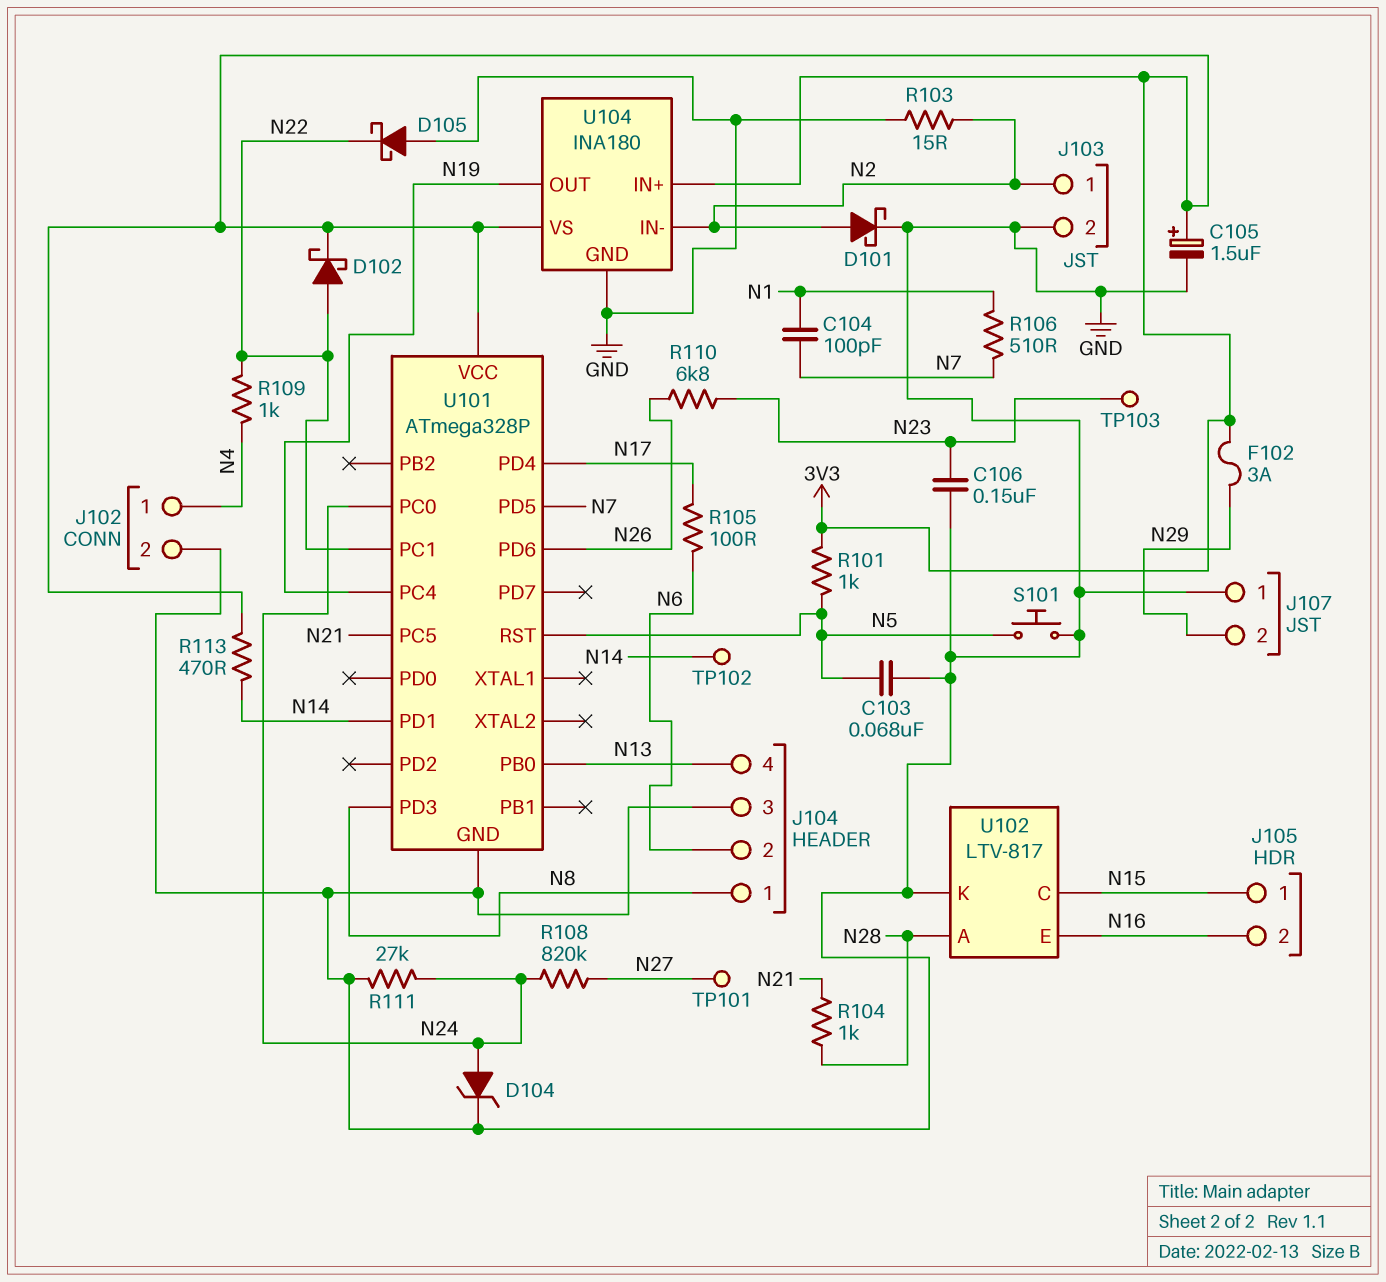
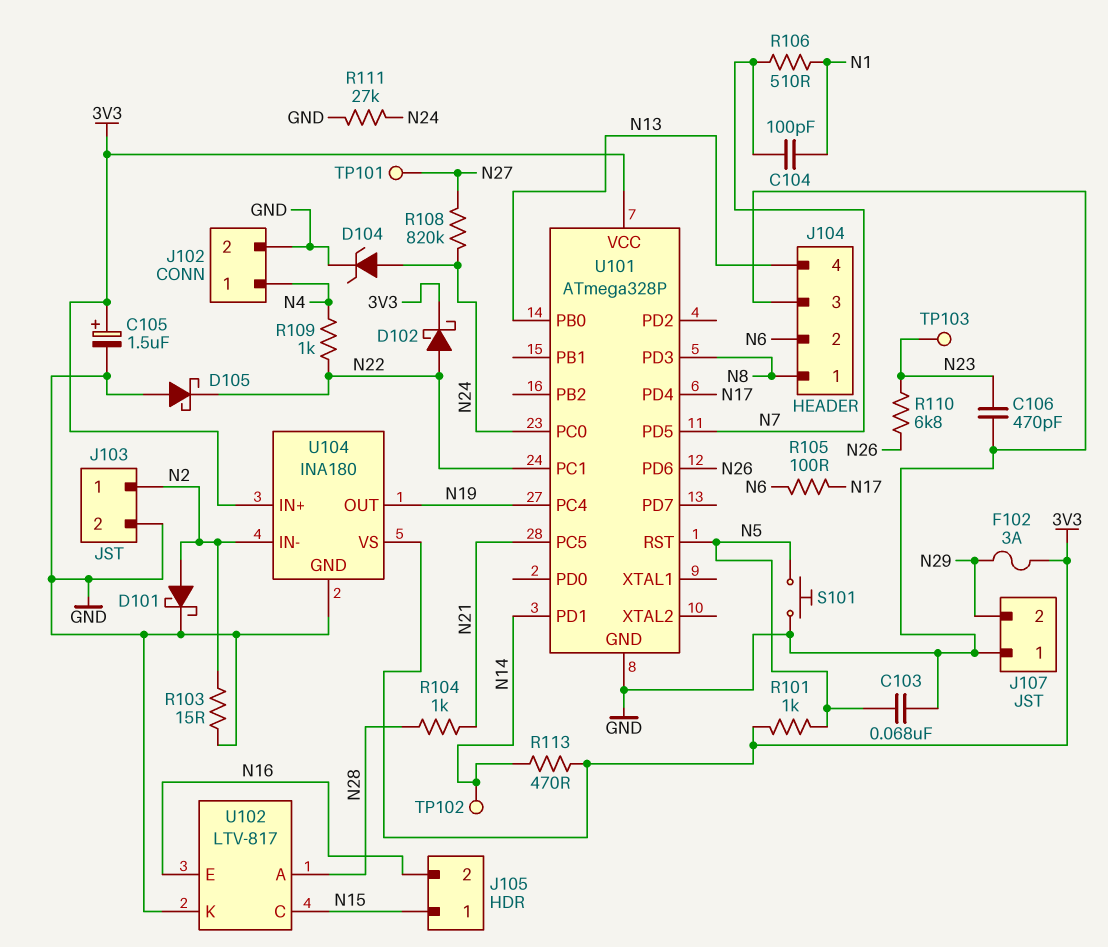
C106: 150nF (GND, N23) -> 470pF (GND, N23)

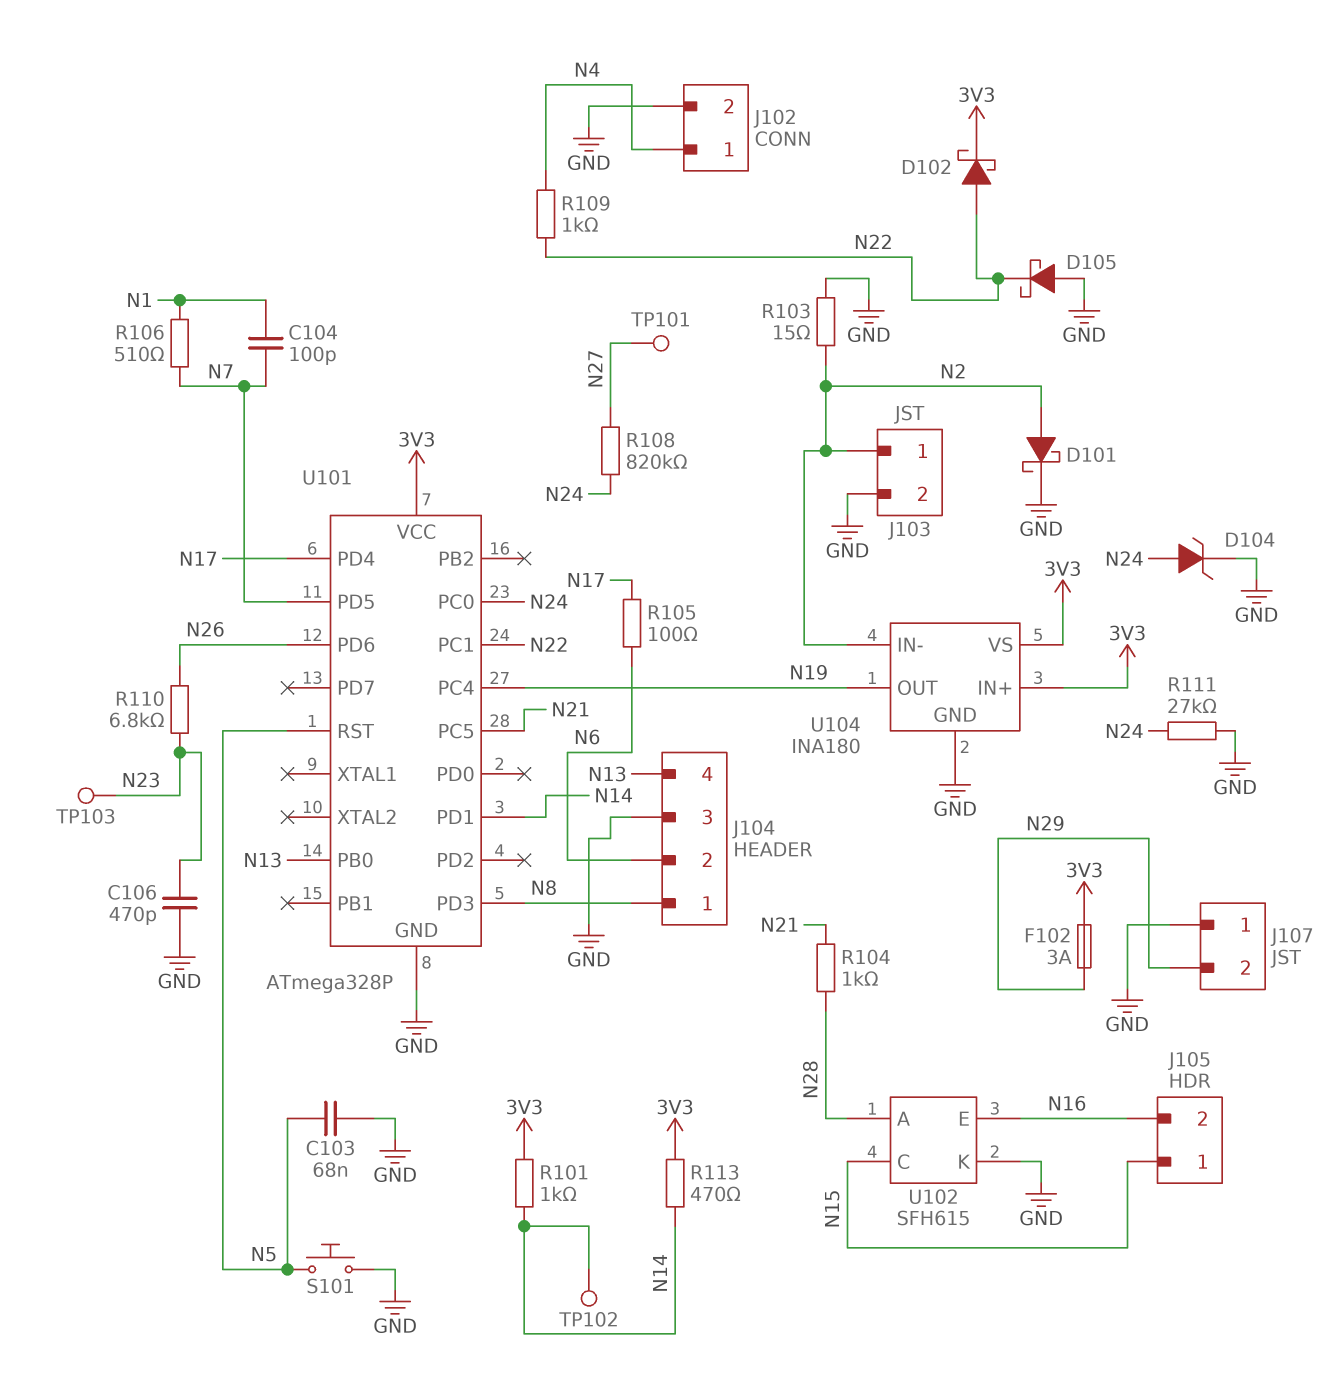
C105: 1.5uF (plus 3V3, minus GND) -> none
R101: 1k (3V3, N5) -> 1k (3V3, N14)
U102: LTV-817 -> SFH615

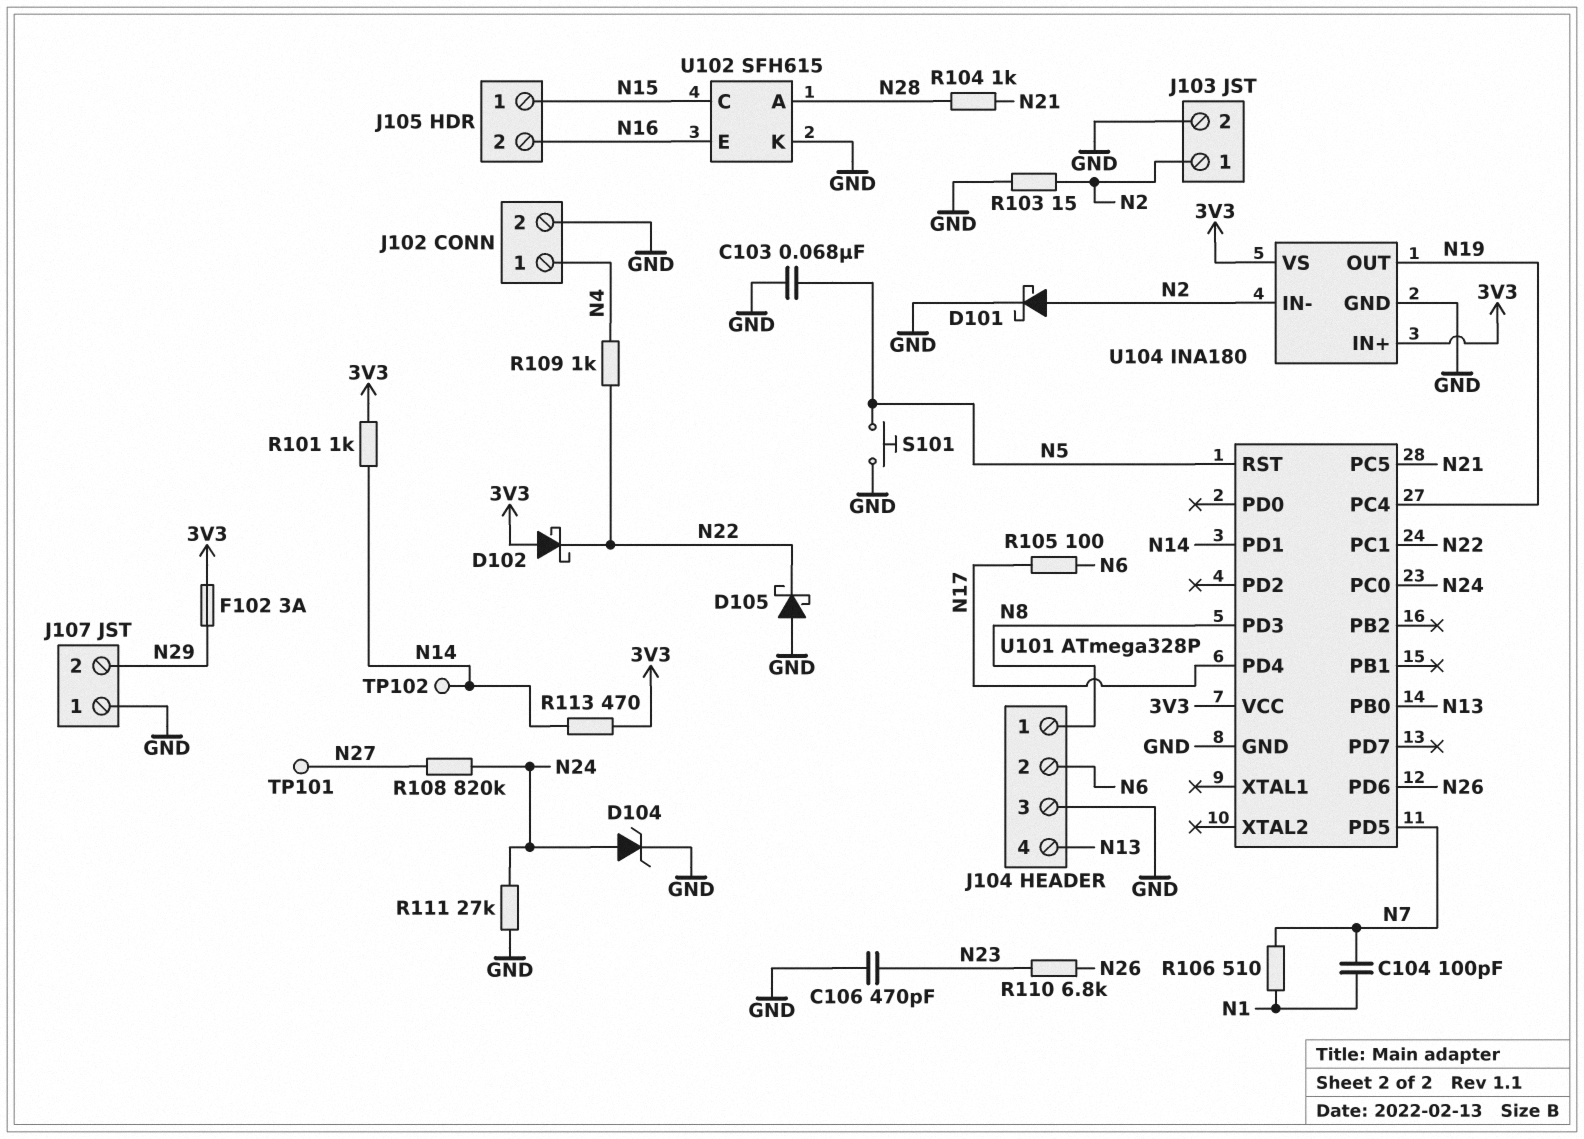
D102: schottky (A N22, K 3V3) -> schottky (A 3V3, K N22)
TP103: test point (N23) -> none

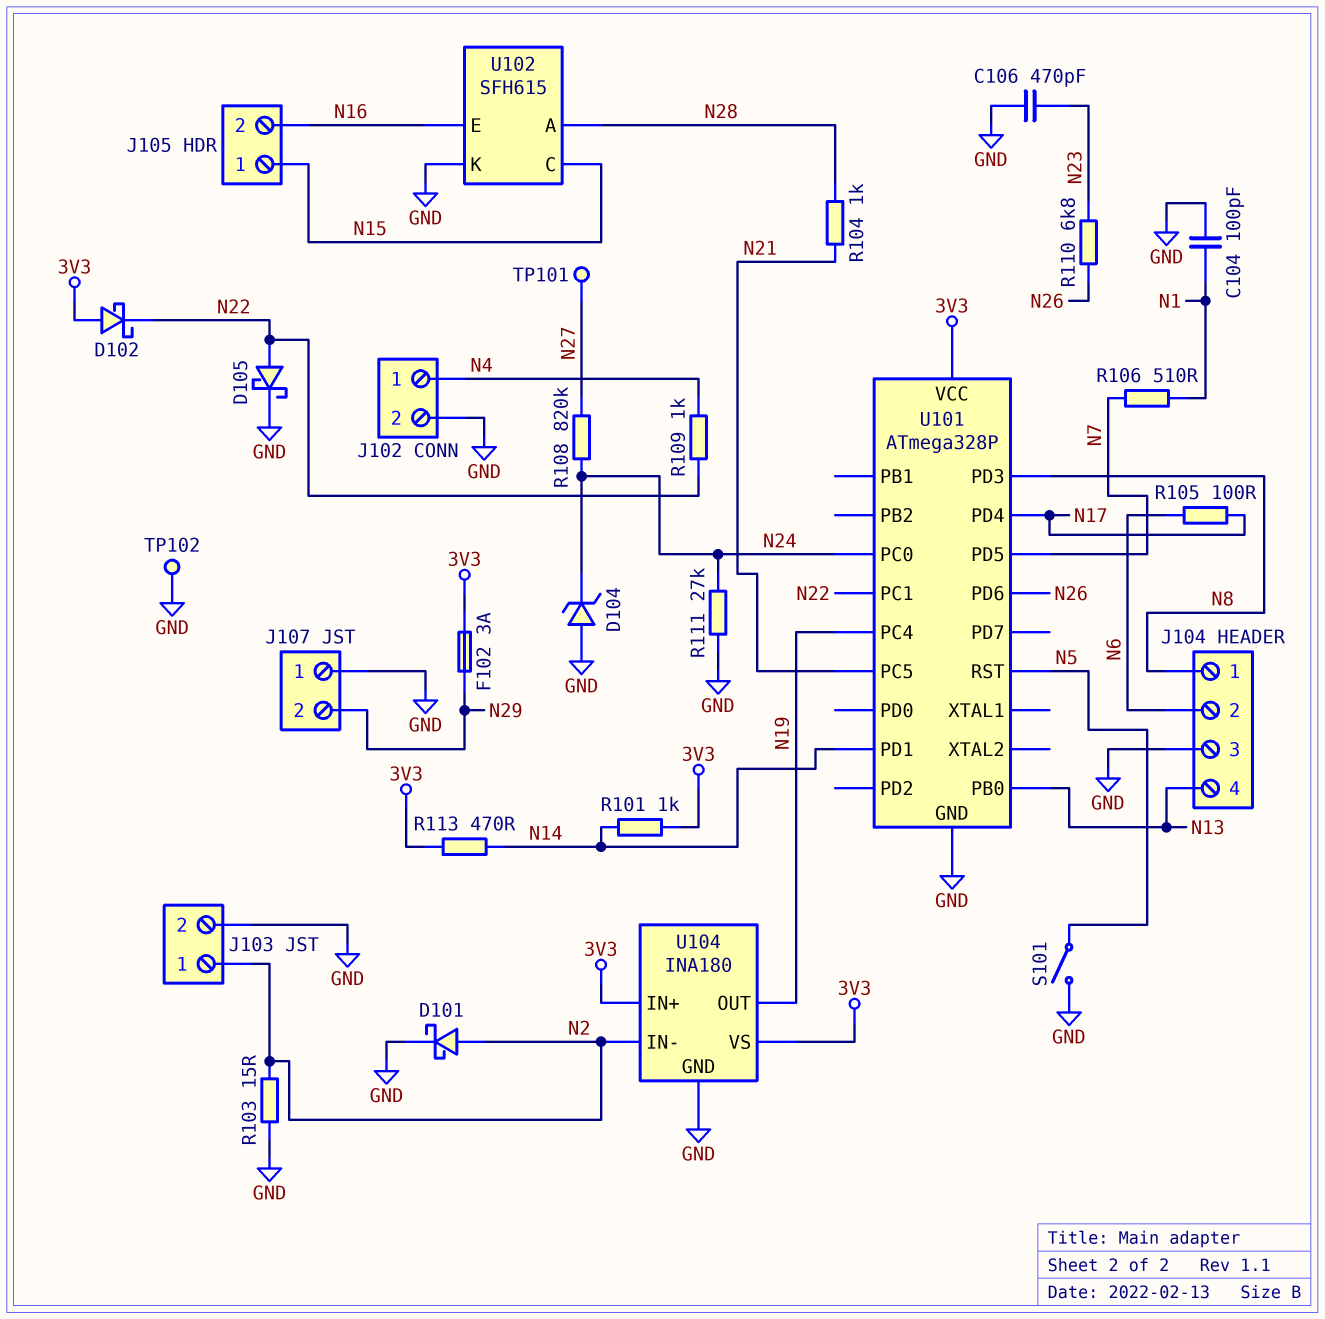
C103: 68nF (GND, N5) -> none
C104: 100pF (N1, N7) -> 100pF (GND, N1)
D104: zener (A N24, K GND) -> zener (A GND, K N24)
D105: schottky (A GND, K N22) -> schottky (A N22, K GND)
S101: button (GND, N5) -> switch (GND, N5)
TP102: test point (N14) -> test point (GND)

